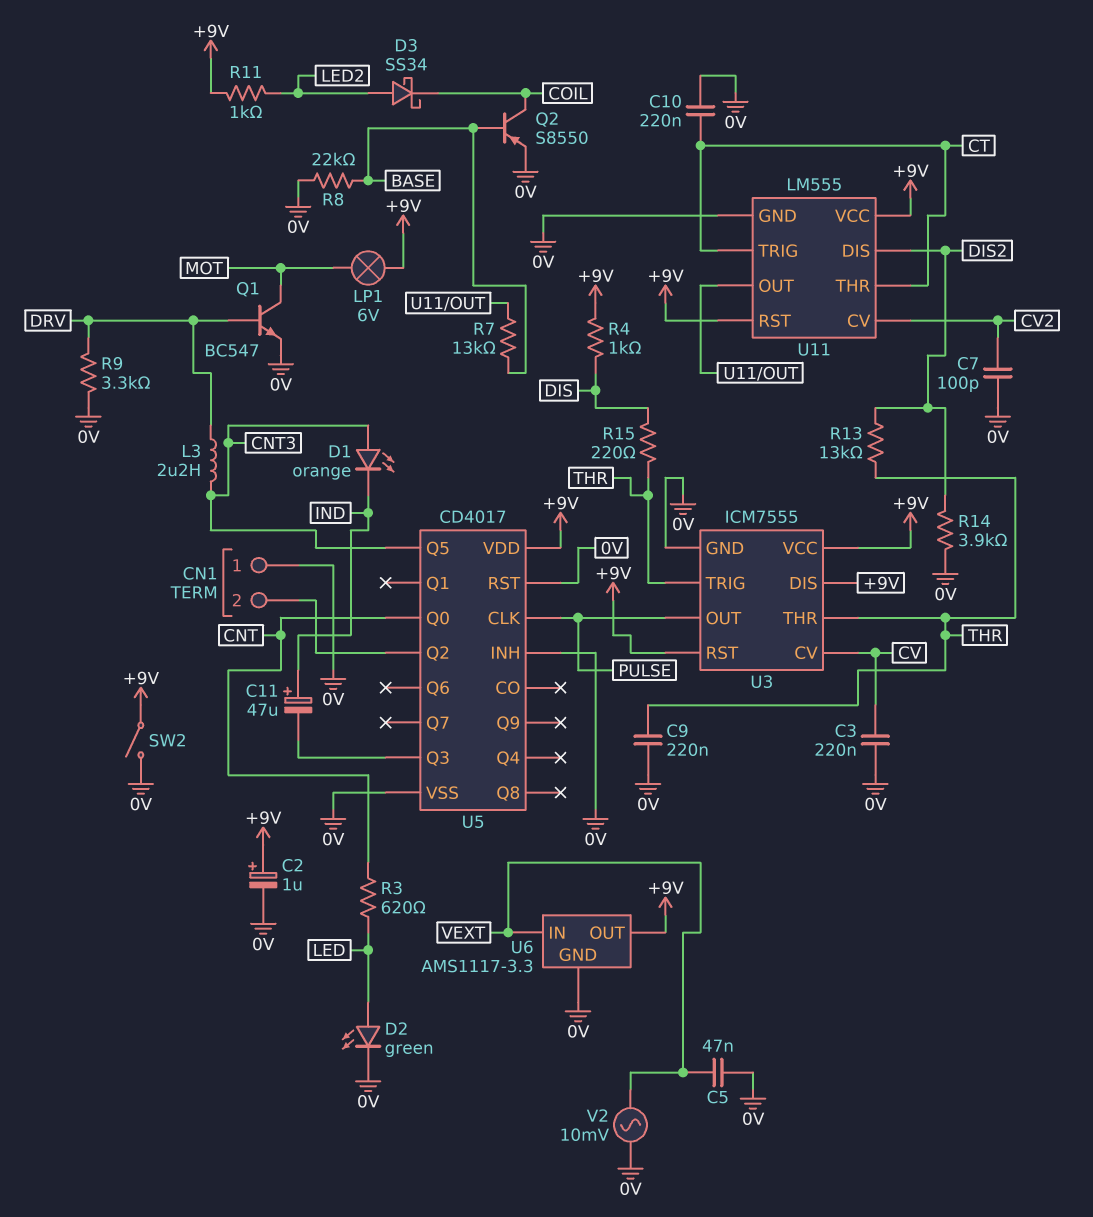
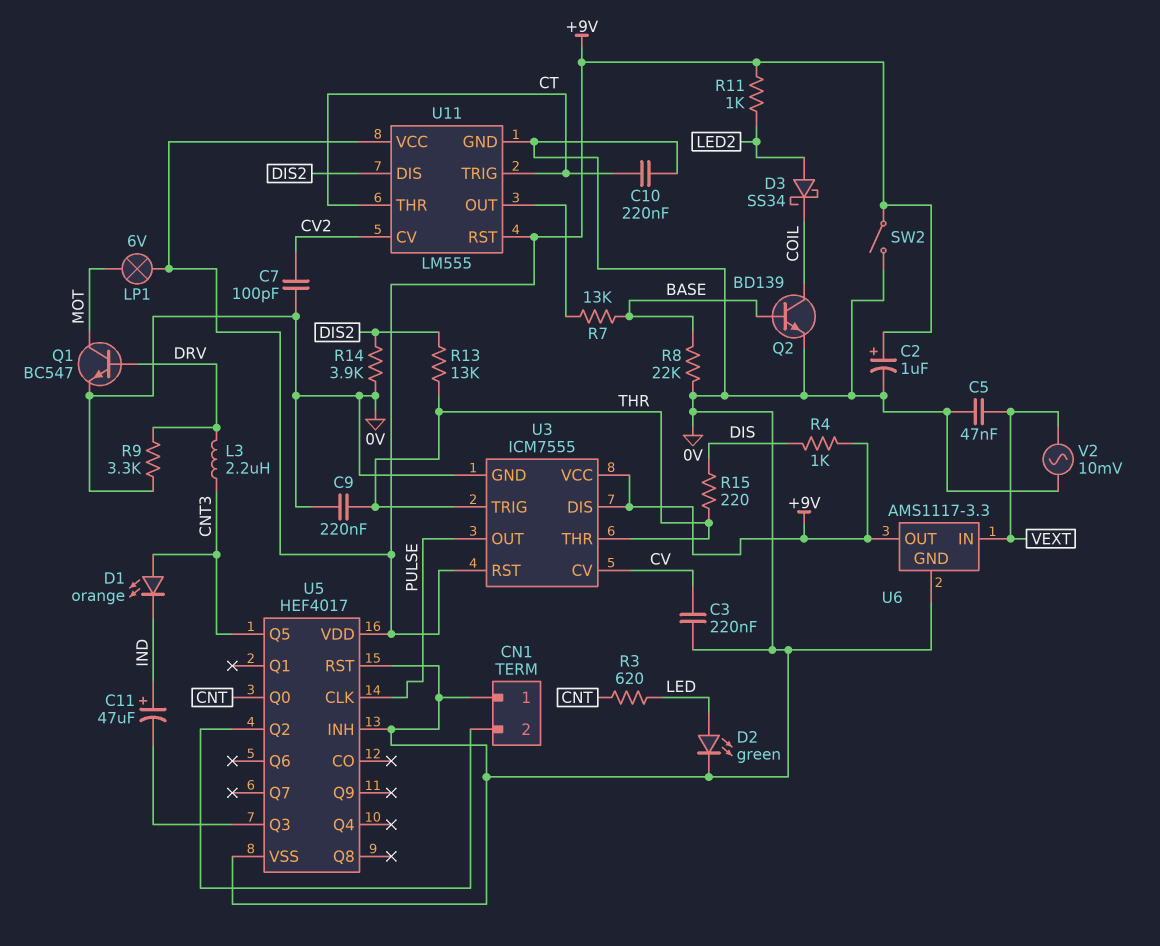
Q2: PNP S8550 (B BASE, C COIL, E 0V) -> NPN BD139 (B BASE, C COIL, E 0V)
U5: CD4017 -> HEF4017

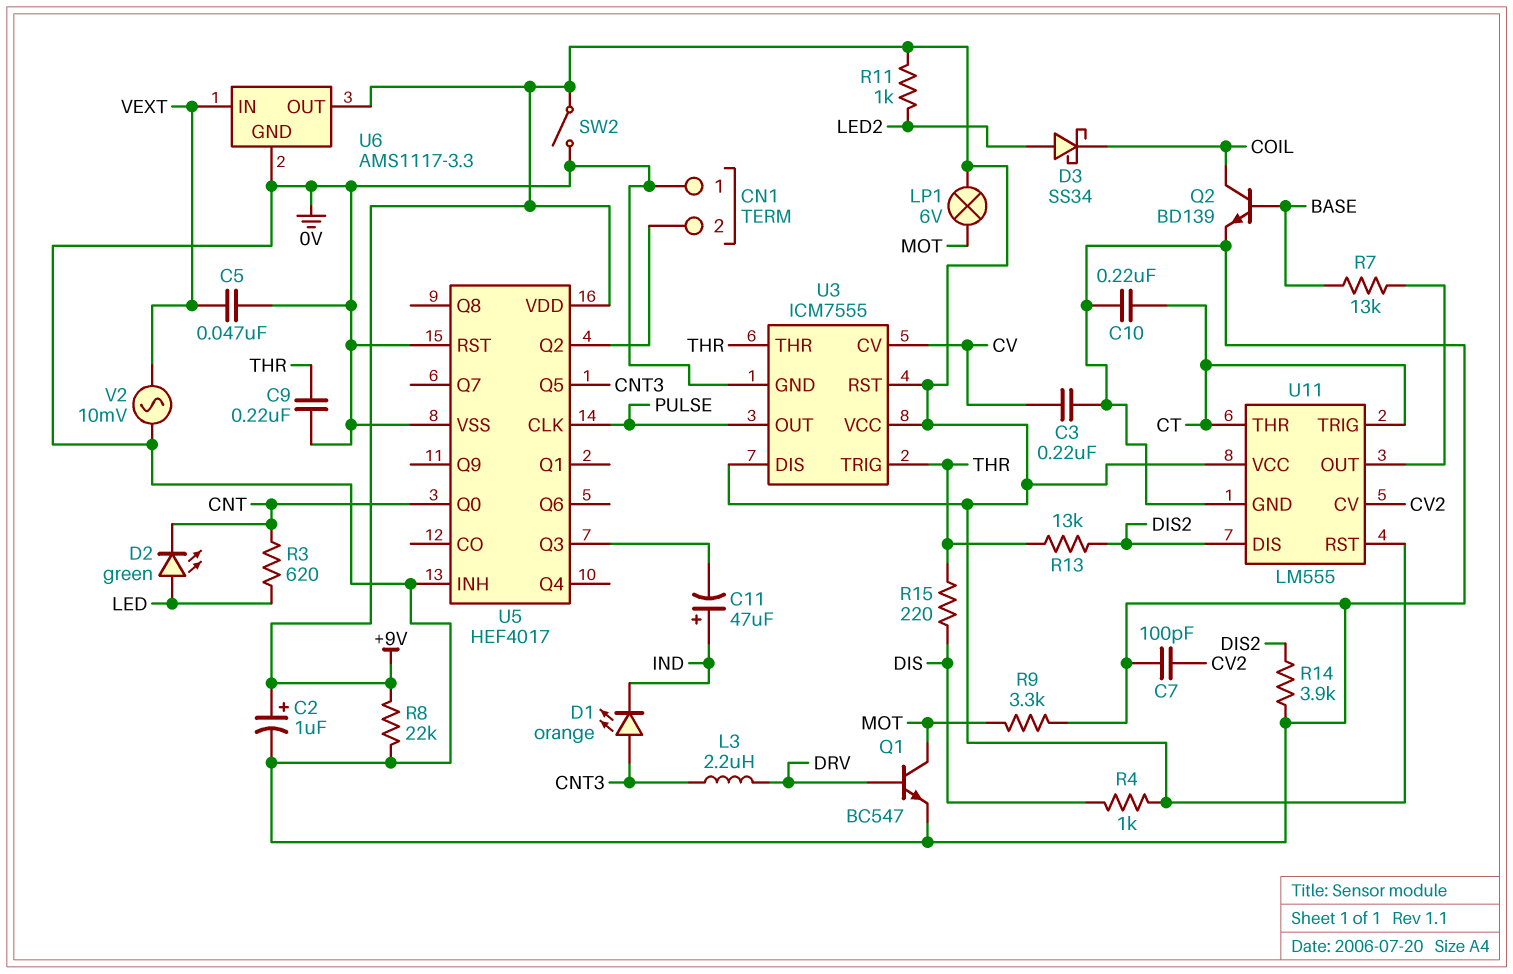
D2: LED green (A LED, K 0V) -> LED green (A LED, K CNT)
R8: 22k (0V, BASE) -> 22k (+9V, 0V)
R9: 3.3k (0V, DRV) -> 3.3k (0V, MOT)

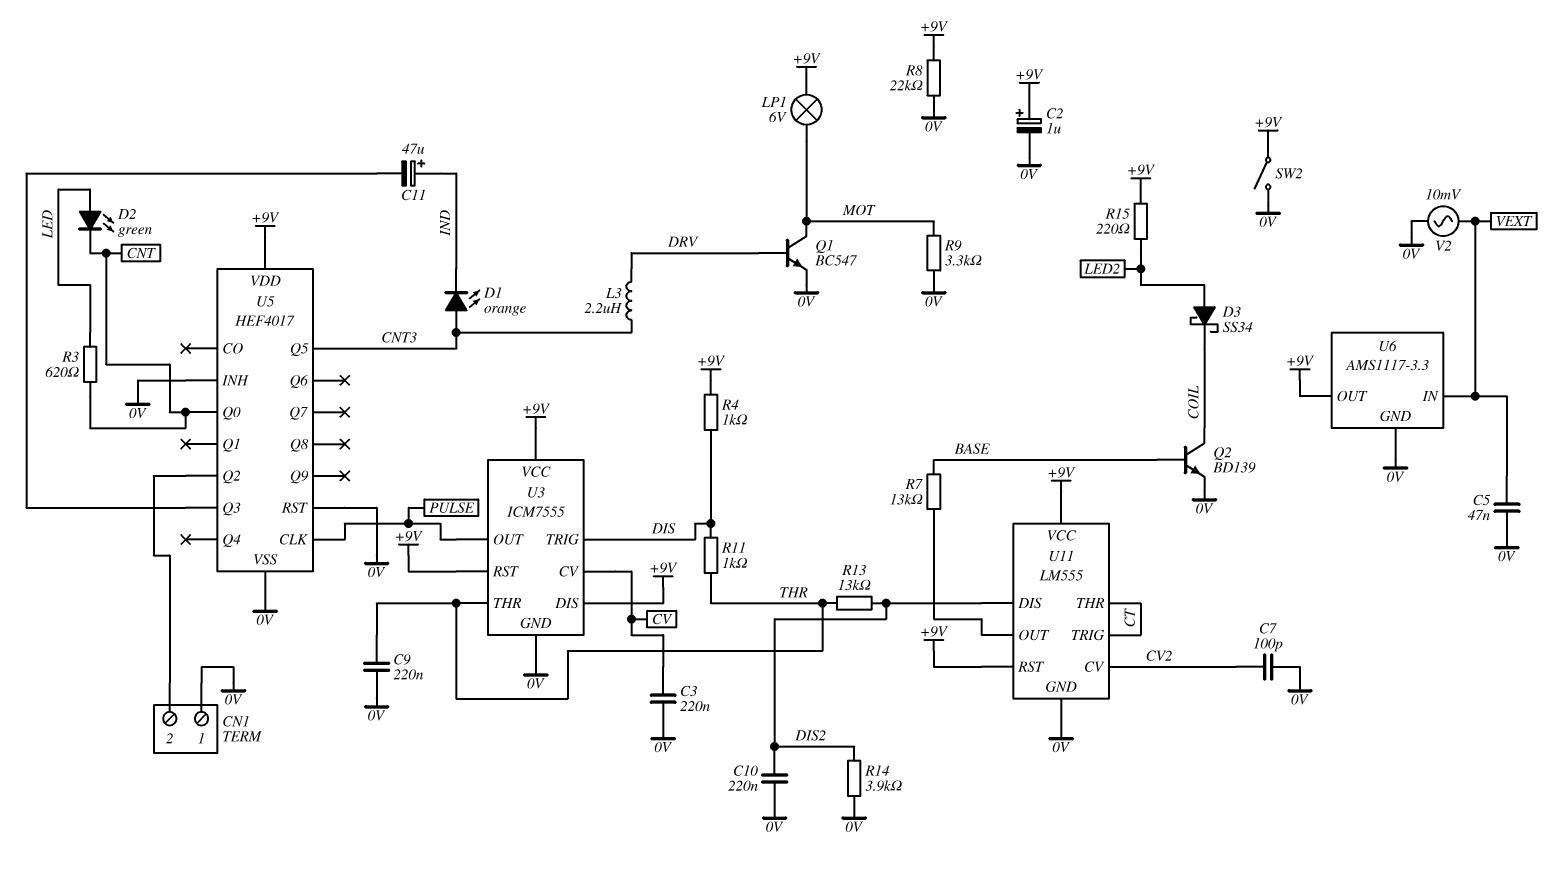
C10: 220nF (0V, CT) -> 220nF (0V, DIS2)
R11: 1k (+9V, LED2) -> 1k (DIS, THR)
R15: 220 (DIS, THR) -> 220 (+9V, LED2)
U3 pin TRIG: THR -> DIS

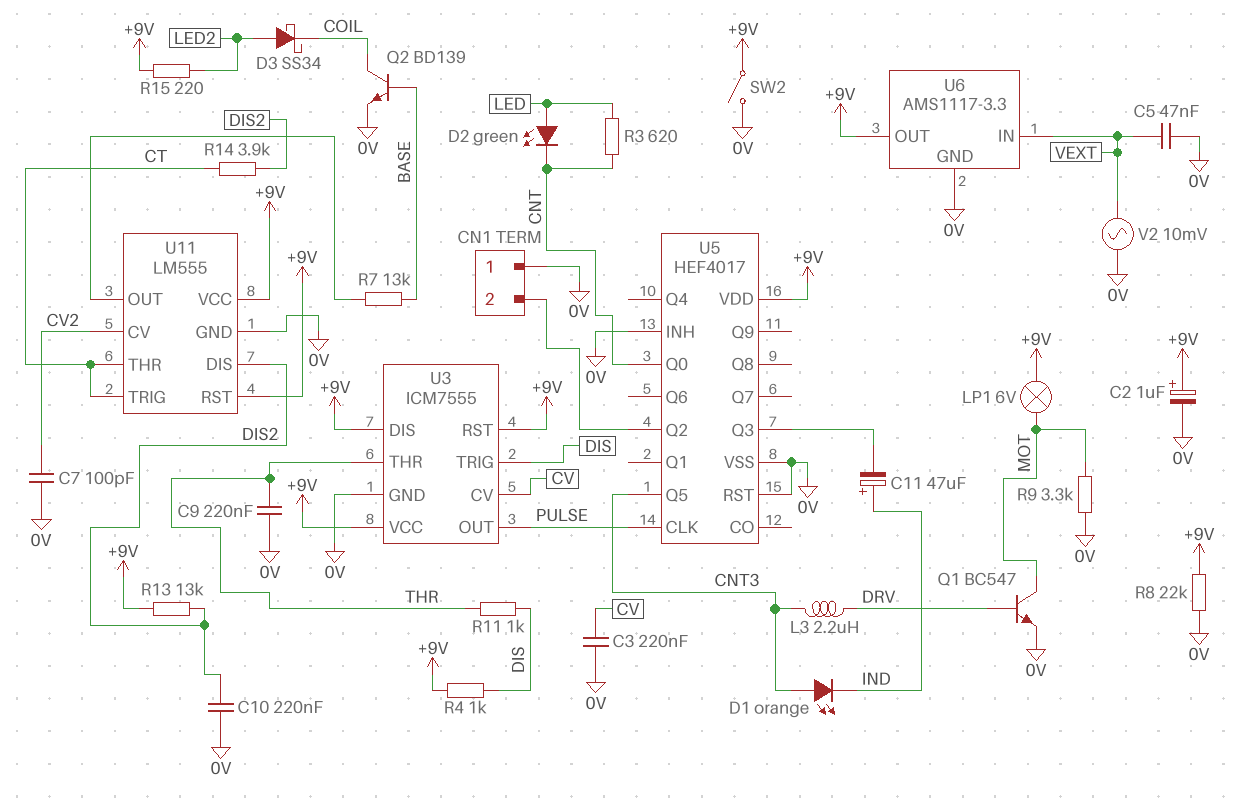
R13: 13k (DIS2, THR) -> 13k (+9V, DIS2)
R14: 3.9k (0V, DIS2) -> 3.9k (CT, DIS2)

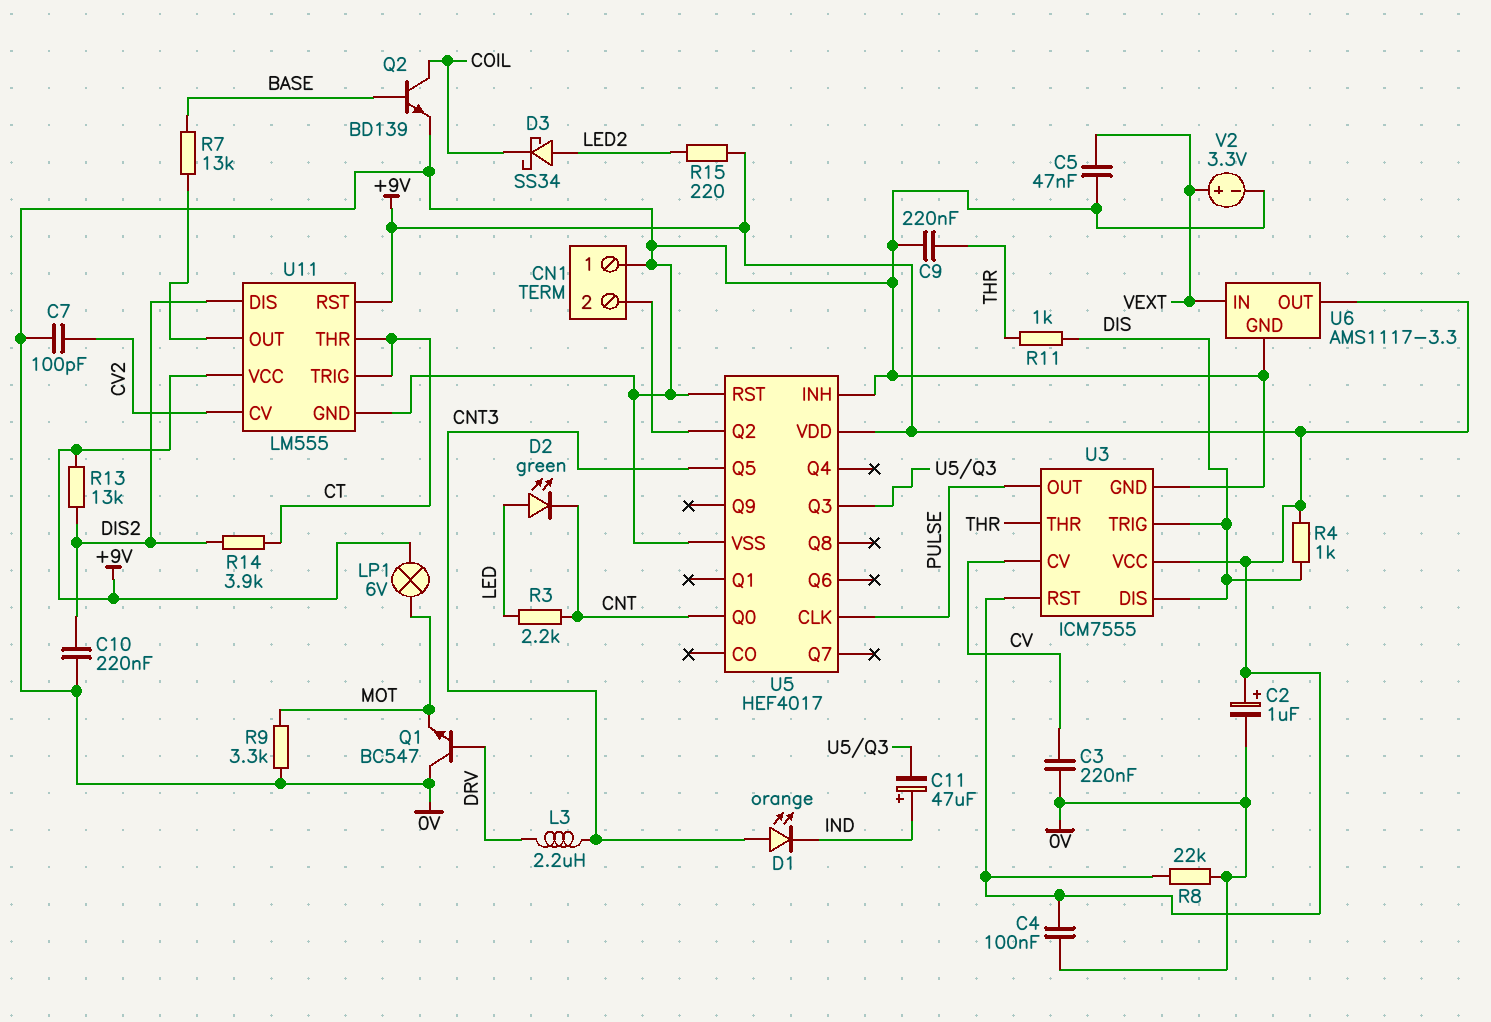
C4: none -> 100nF (+9V, 0V)
Q1: NPN BC547 (B DRV, C MOT, E 0V) -> NPN BC547 (B DRV, C 0V, E MOT)
R3: 620 (CNT, LED) -> 2.2k (CNT, LED)
SW2: switch (+9V, 0V) -> none
U3 pin DIS: +9V -> DIS
V2: AC 10mV (0V, VEXT) -> 3.3V (plus VEXT, minus 0V)

